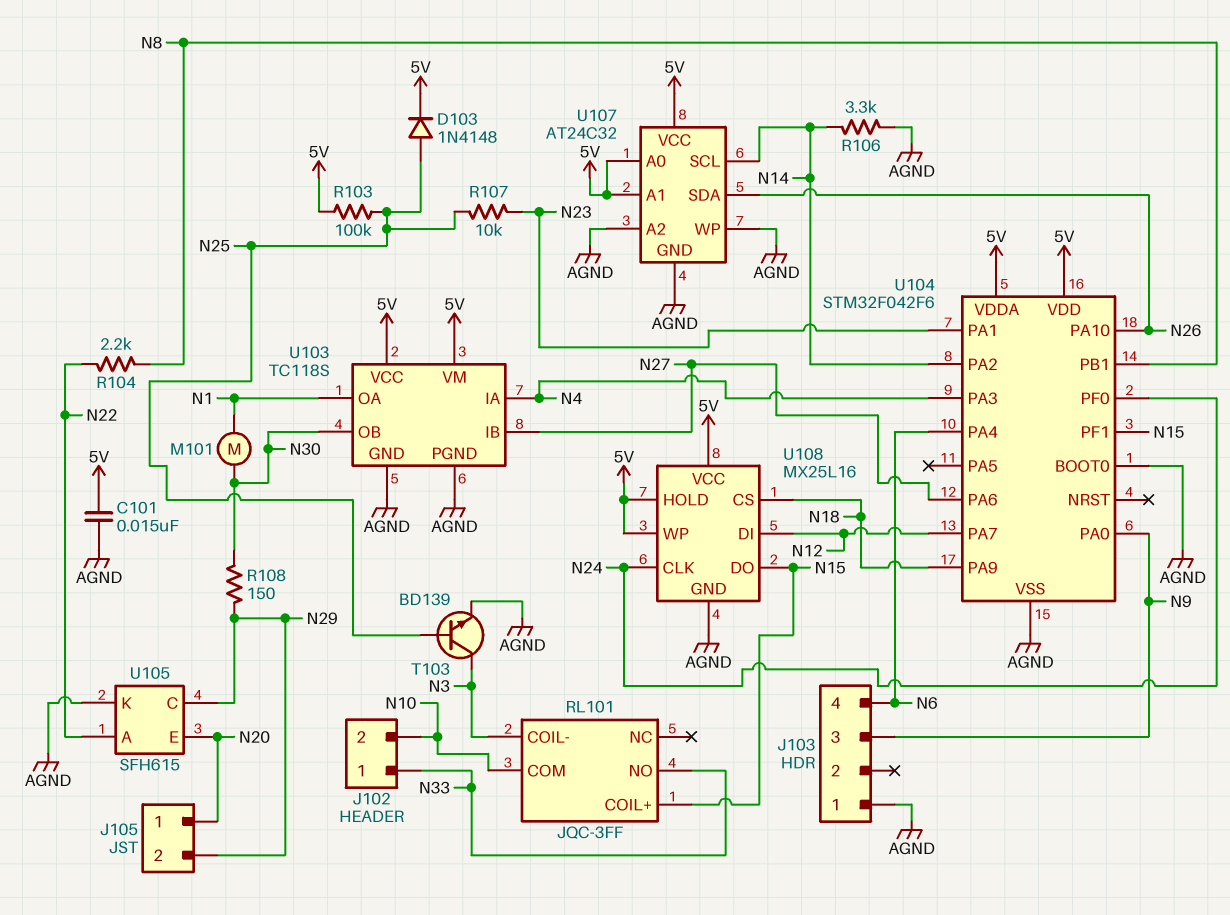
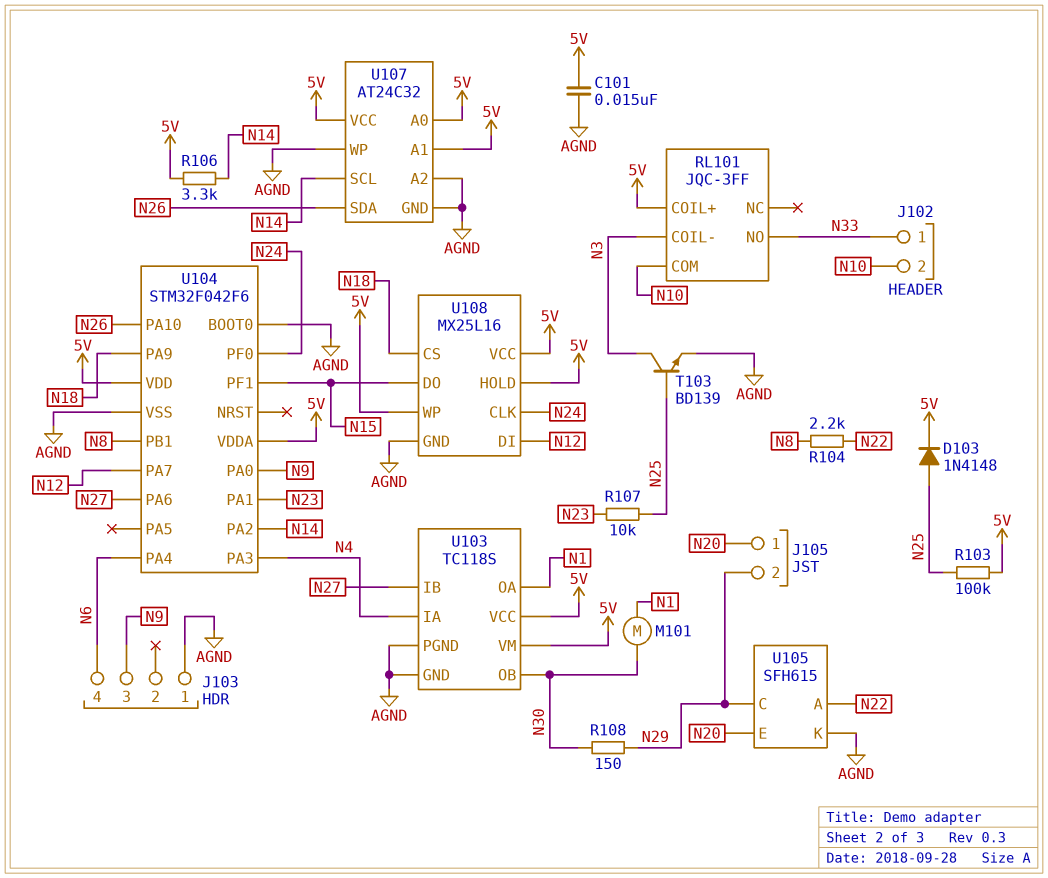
R106: 3.3k (AGND, N14) -> 3.3k (5V, N14)
RL101 pin COIL+: N15 -> 5V

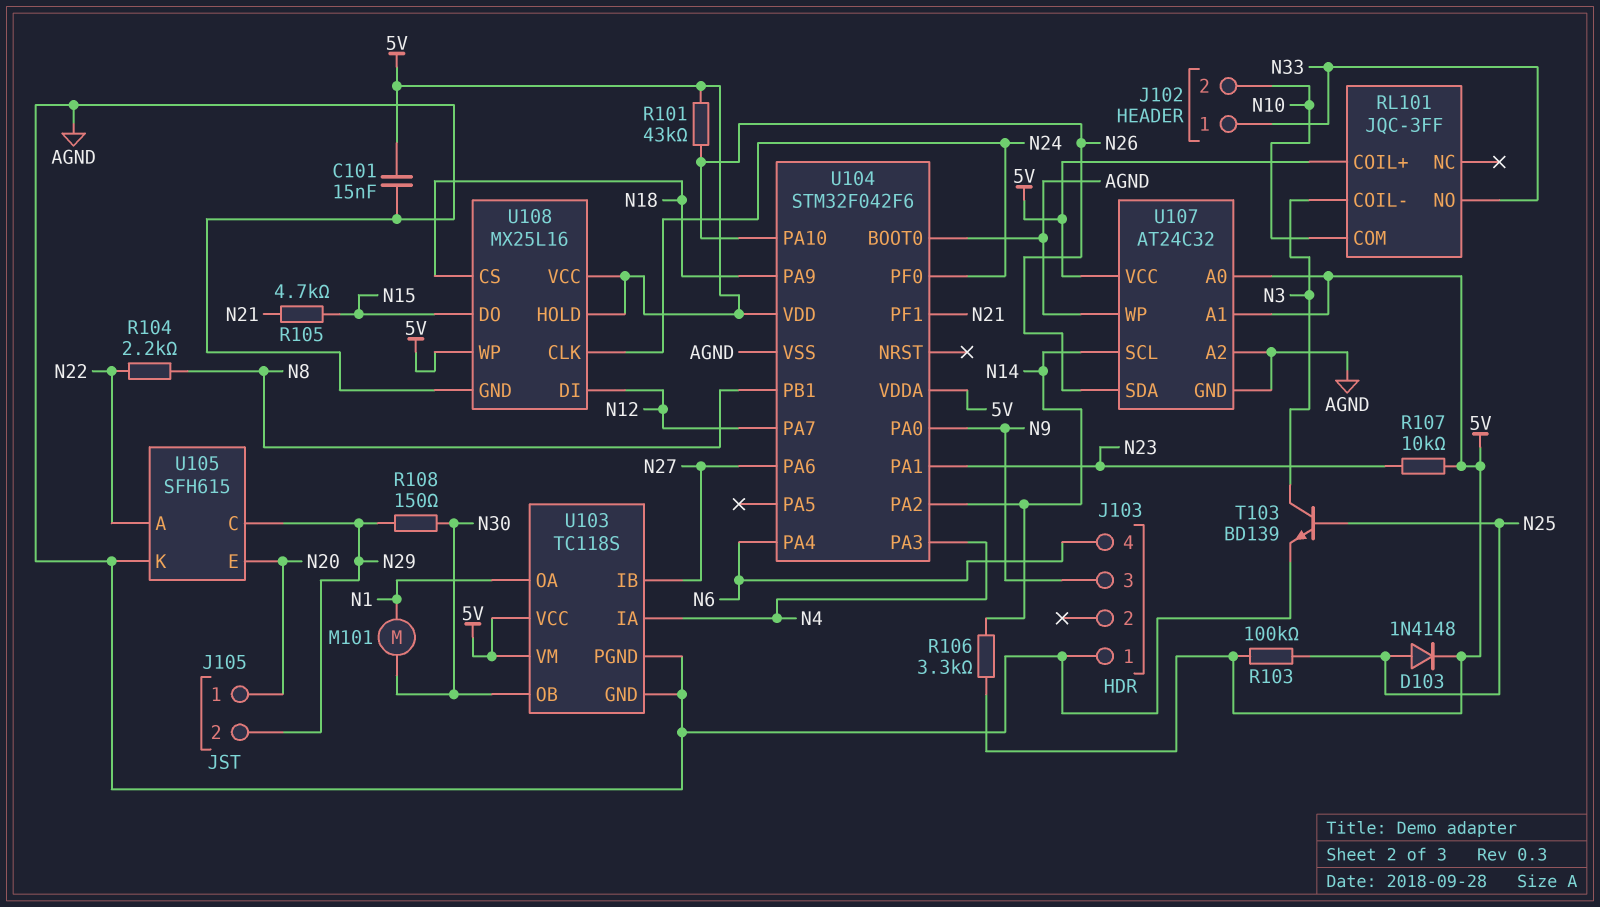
R101: none -> 43k (5V, N26)
R105: none -> 4.7k (N15, N21)
R107: 10k (N23, N25) -> 10k (5V, N23)
U104 pin PF1: N15 -> N21

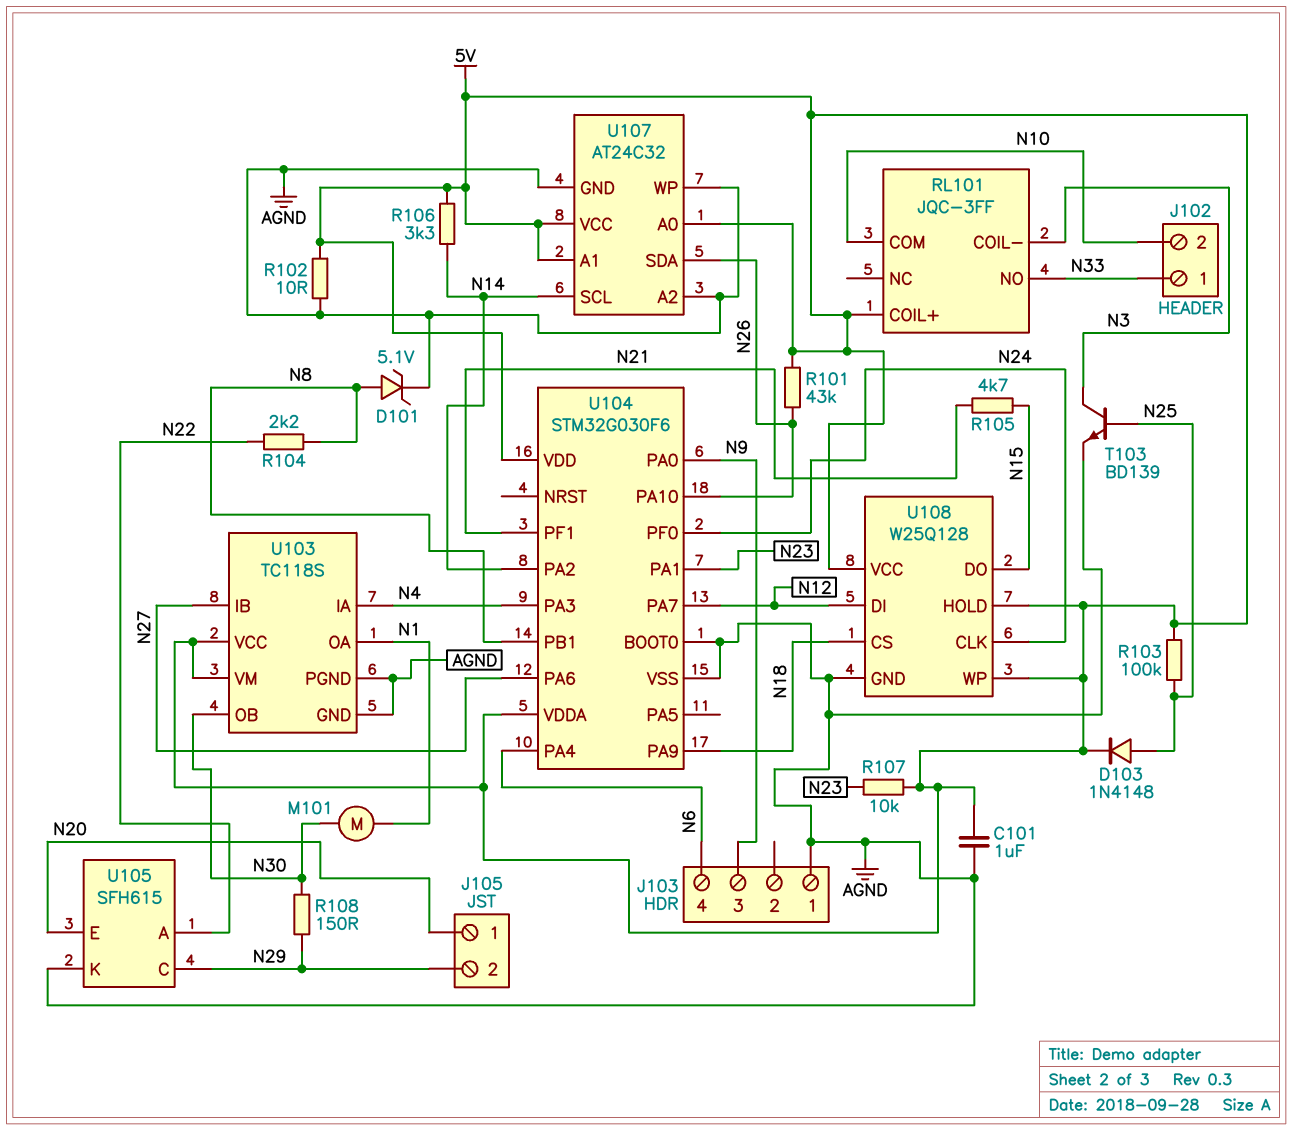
C101: 15nF (5V, AGND) -> 1uF (5V, AGND)
D101: none -> zener 5.1V (A N8, K AGND)
R102: none -> 10 (5V, AGND)
U104: STM32F042F6 -> STM32G030F6
U108: MX25L16 -> W25Q128

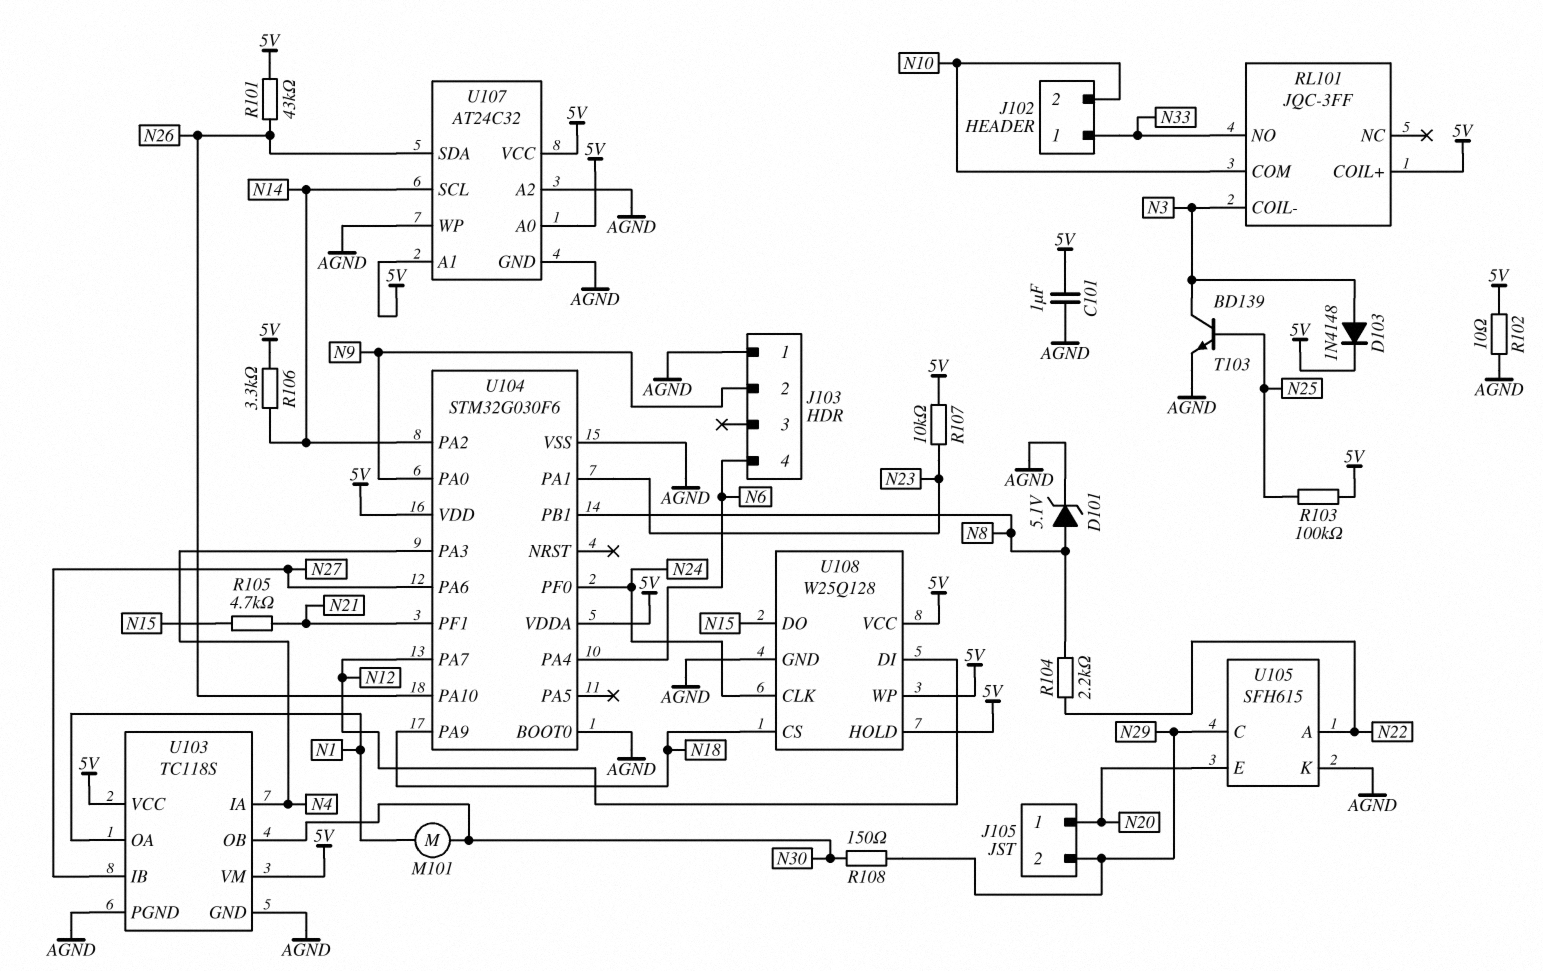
D103: diode 1N4148 (A N25, K 5V) -> diode 1N4148 (A N3, K 5V)
J103 pin 2: none -> N9
J103 pin 3: N9 -> none

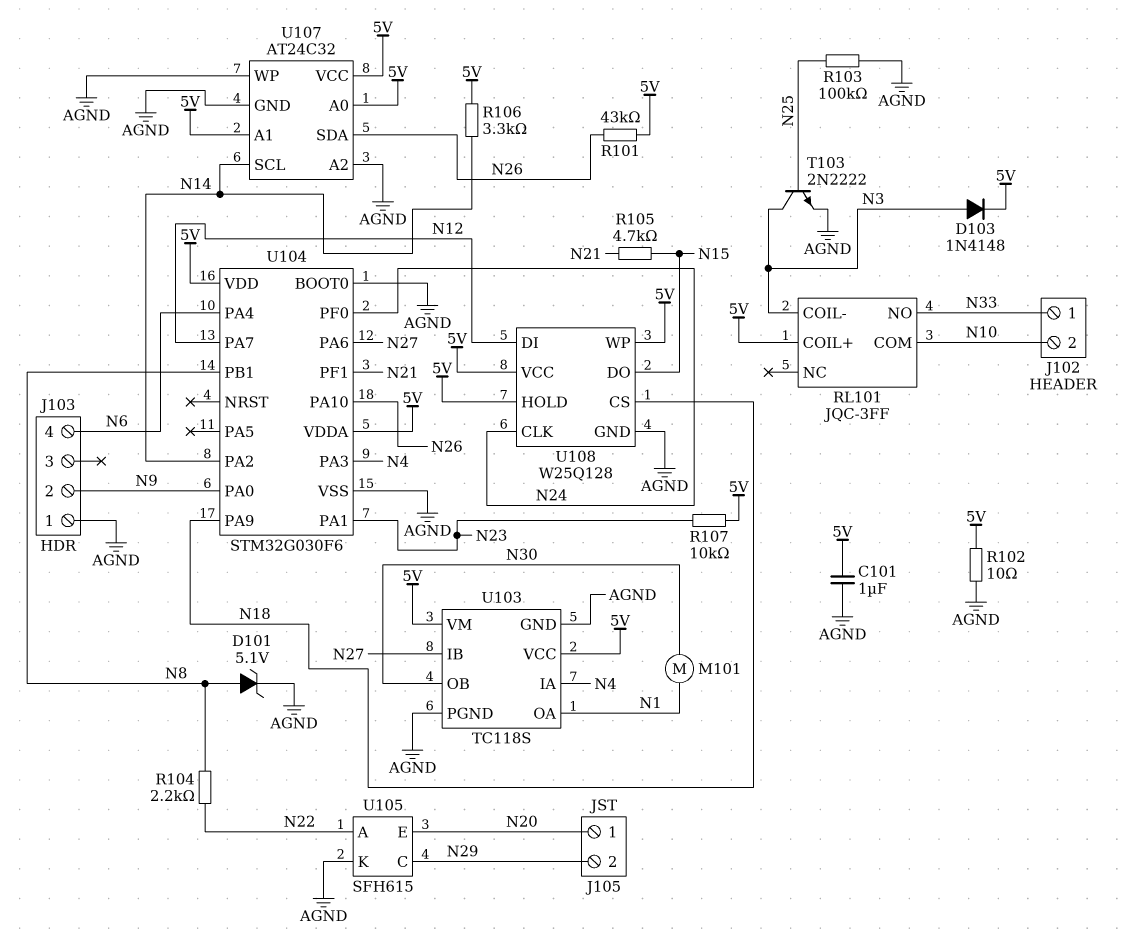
R103: 100k (5V, N25) -> 100k (AGND, N25)
R108: 150 (N29, N30) -> none
T103: NPN BD139 (B N25, C N3, E AGND) -> NPN 2N2222 (B N25, C N3, E AGND)

